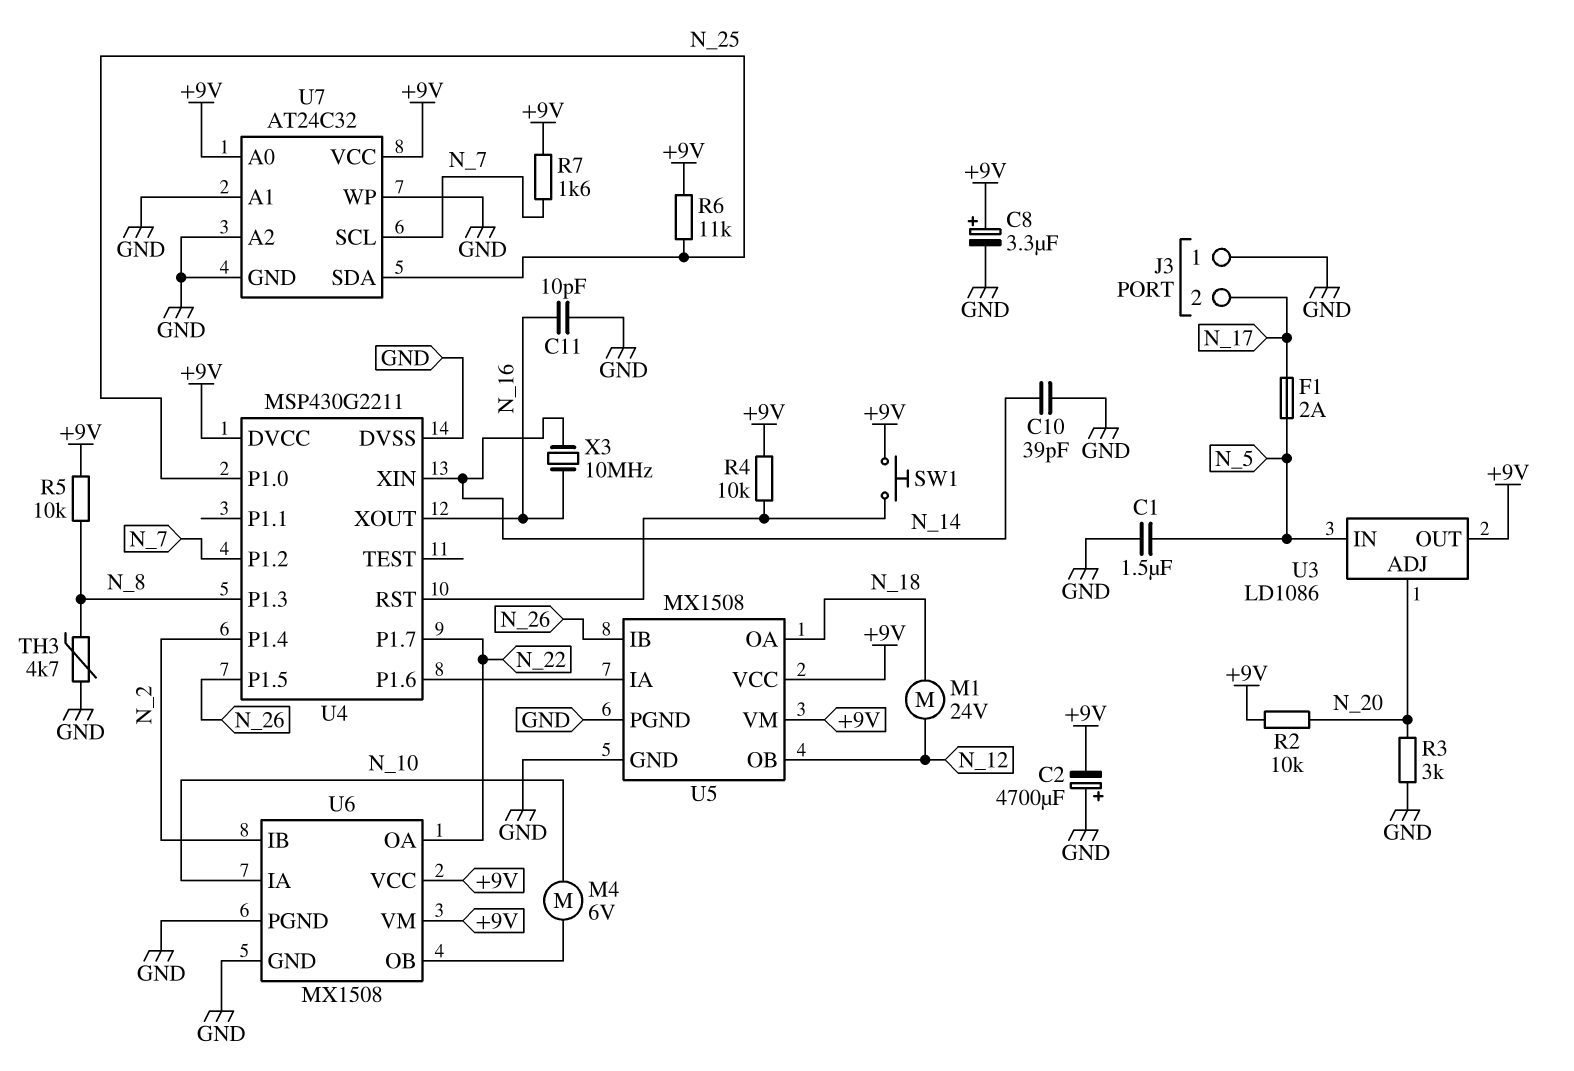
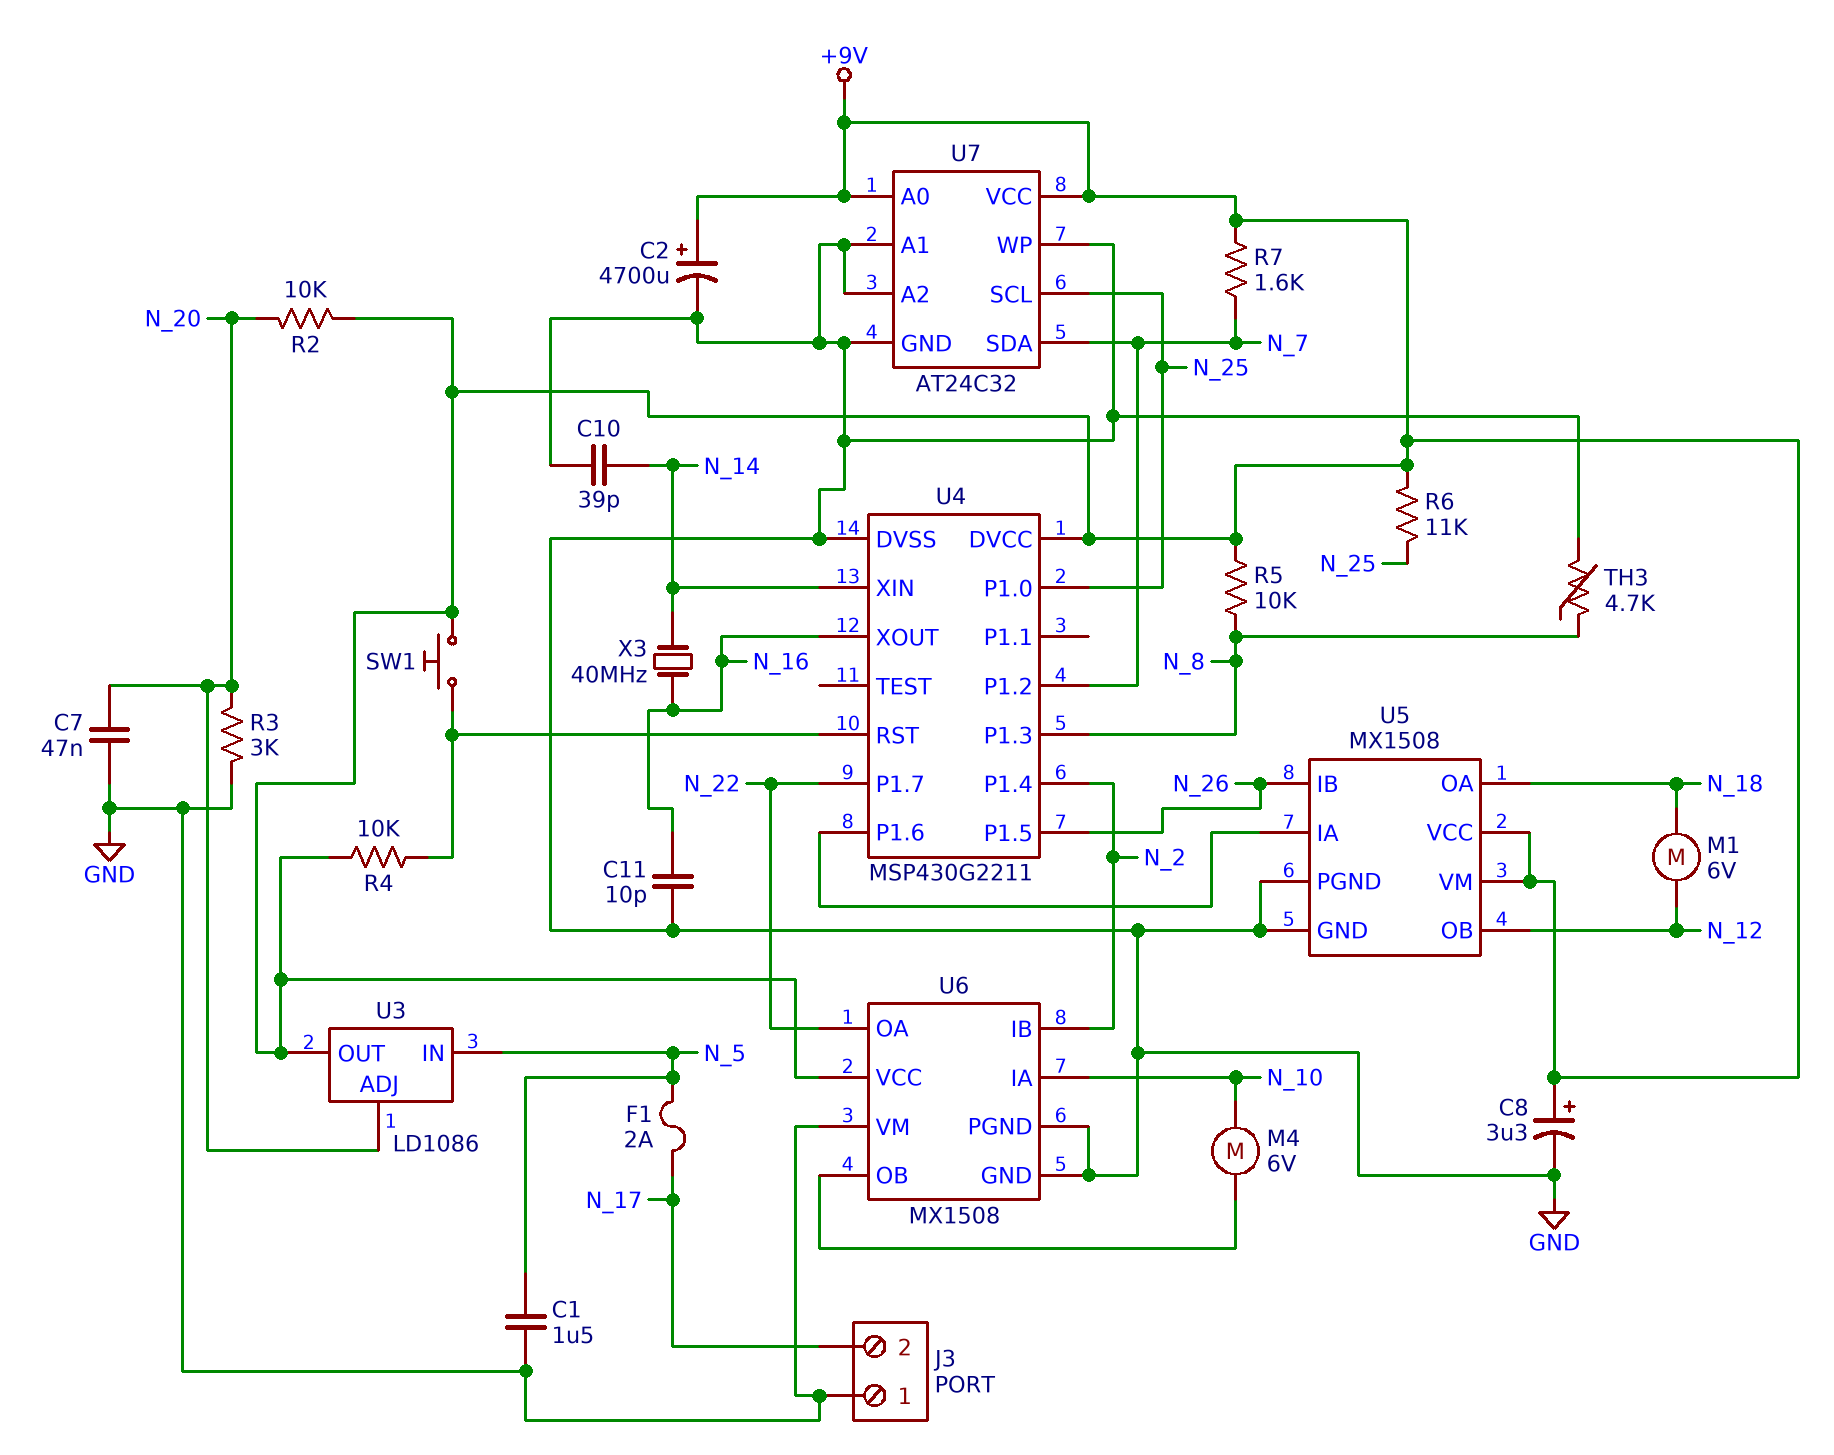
C2: 4700uF (plus GND, minus +9V) -> 4700uF (plus +9V, minus GND)
C7: none -> 47nF (GND, N_20)
M1: motor 24V (N_12, N_18) -> motor 6V (N_12, N_18)
U6 pin VM: +9V -> GND
U7 pin SCL: N_7 -> N_25
U7 pin SDA: N_25 -> N_7
X3: 10MHz (N_14, N_16) -> 40MHz (N_14, N_16)

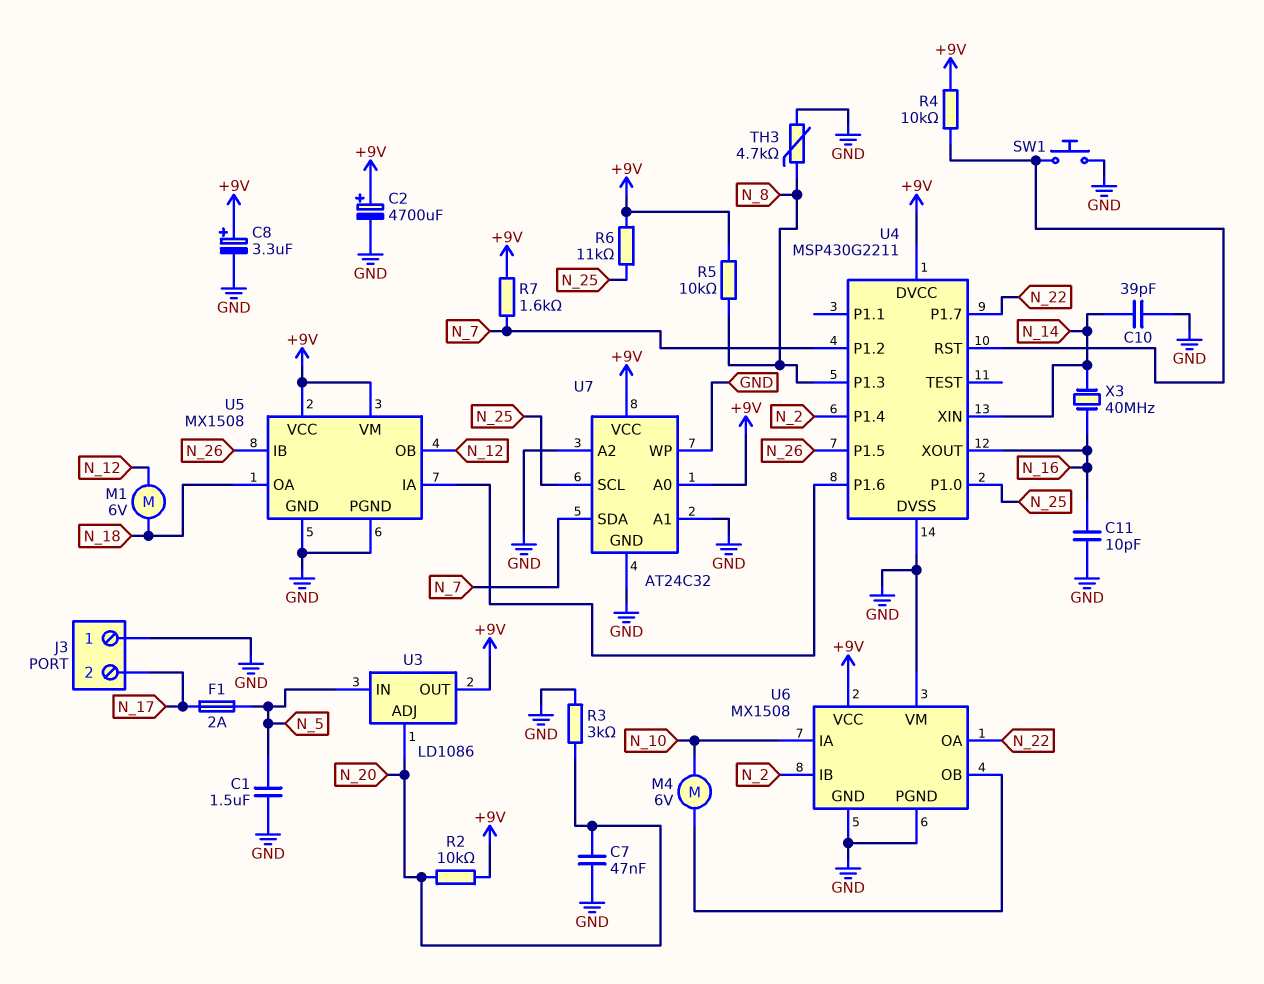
SW1: button (+9V, U4/RST) -> button (GND, U4/RST)

